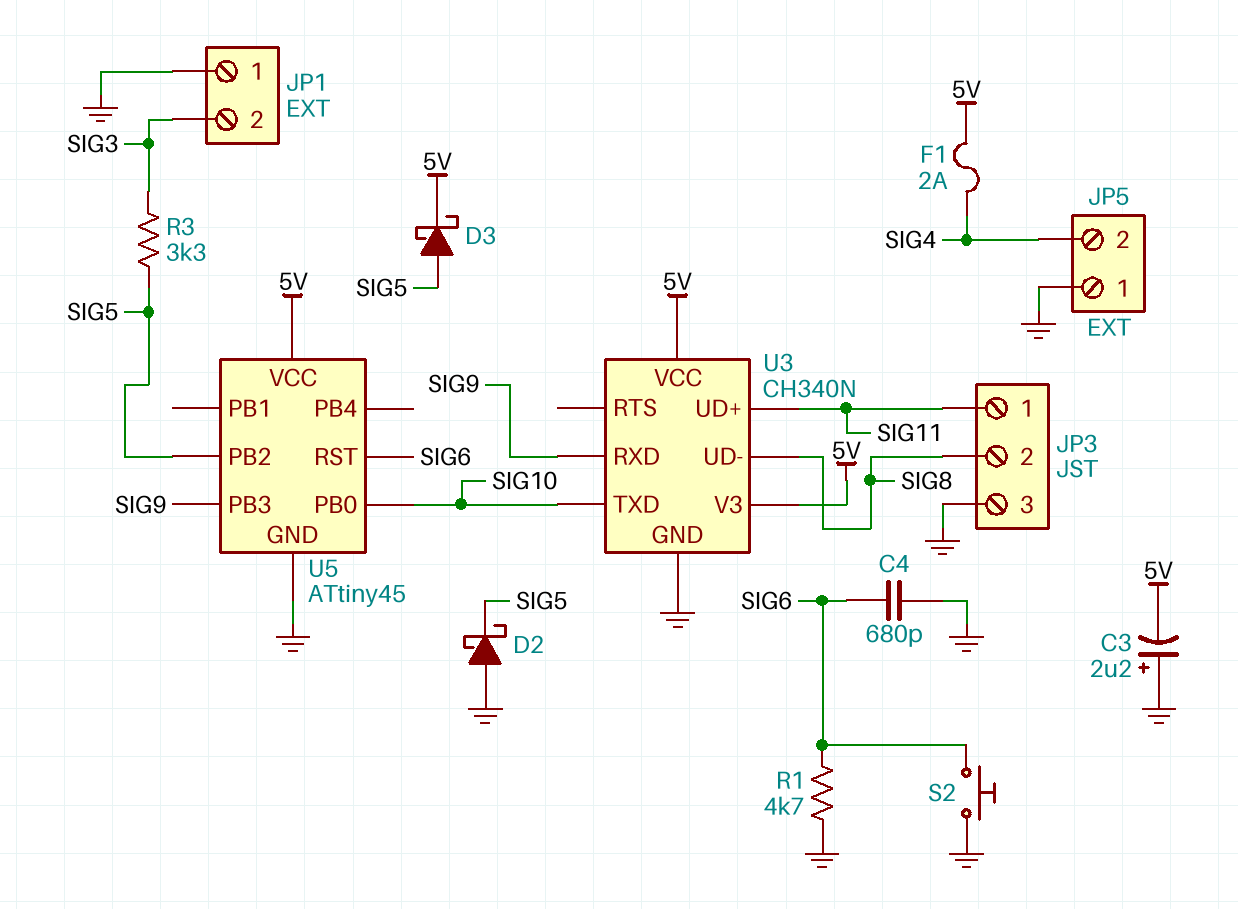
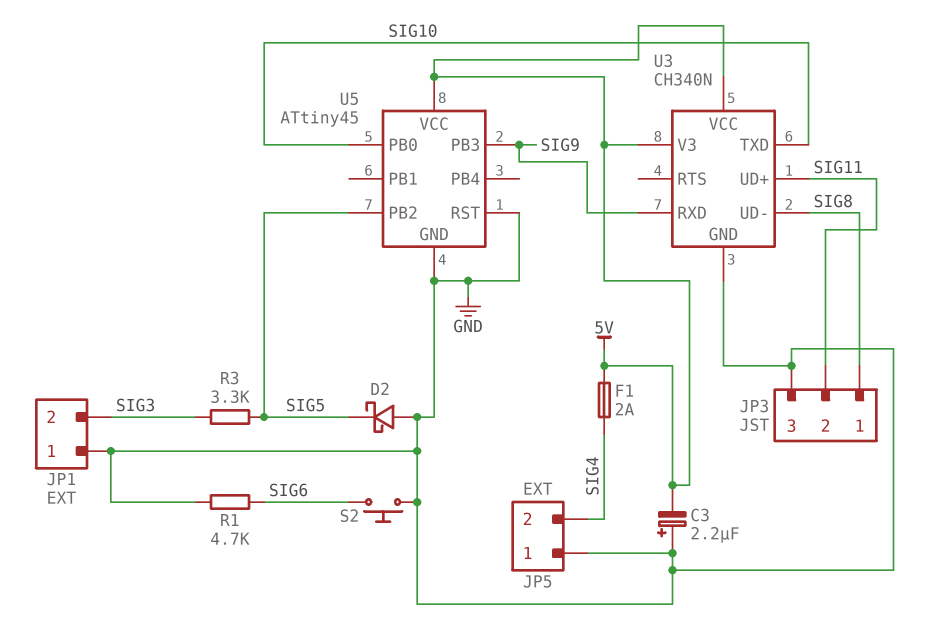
C4: 680pF (GND, SIG6) -> none
D3: schottky (A SIG5, K 5V) -> none
JP3 pin 1: SIG11 -> SIG8
JP3 pin 2: SIG8 -> SIG11
U5 pin RST: SIG6 -> GND

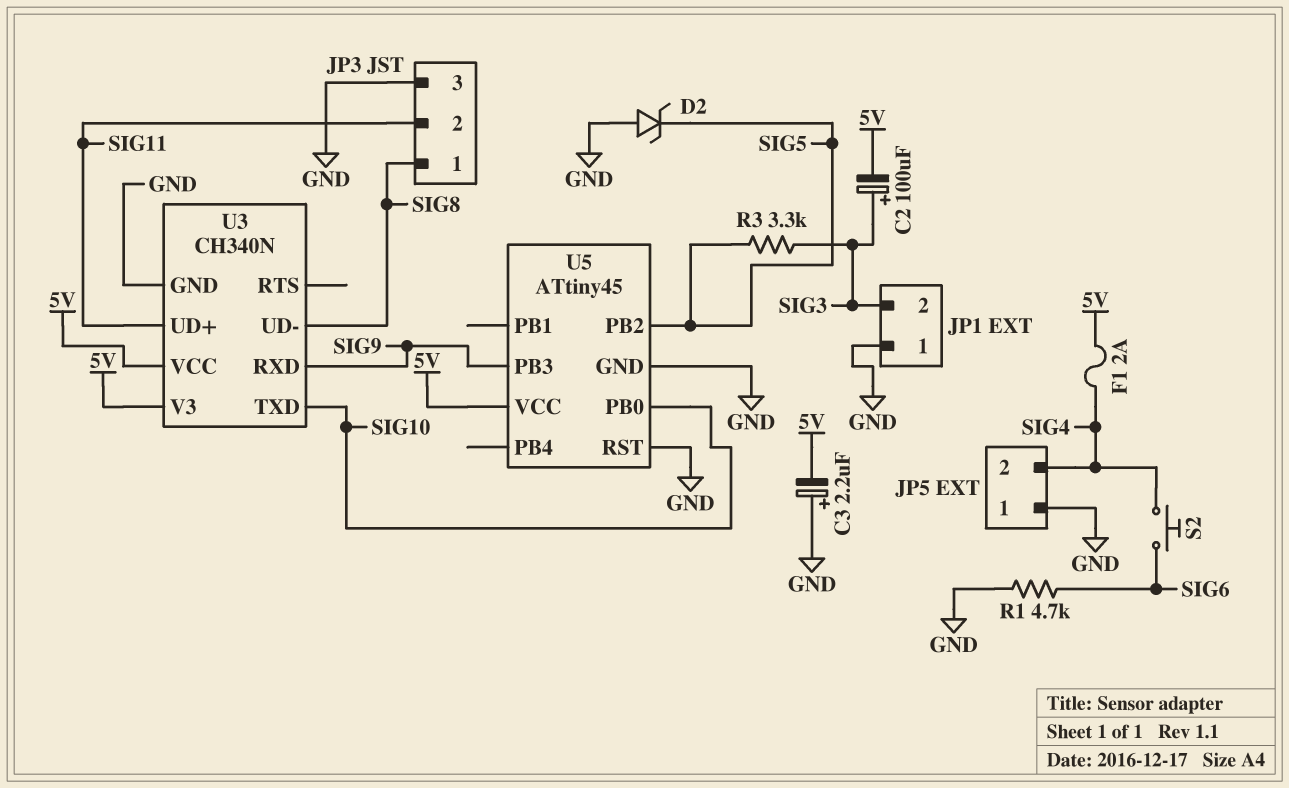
C2: none -> 100uF (plus SIG3, minus 5V)
D2: schottky (A GND, K SIG5) -> zener (A GND, K SIG5)
S2: button (GND, SIG6) -> button (SIG4, SIG6)

